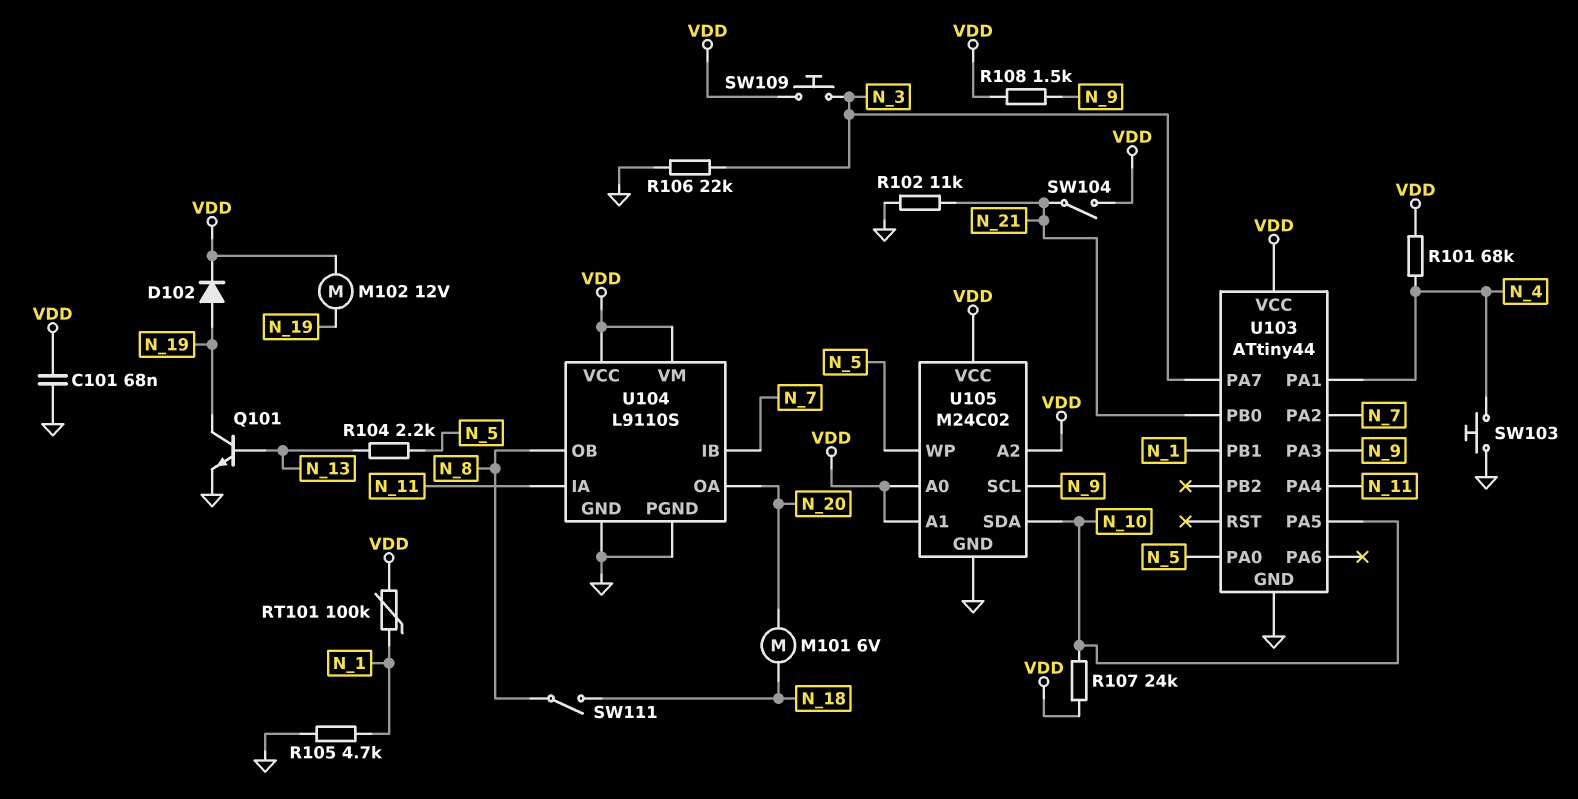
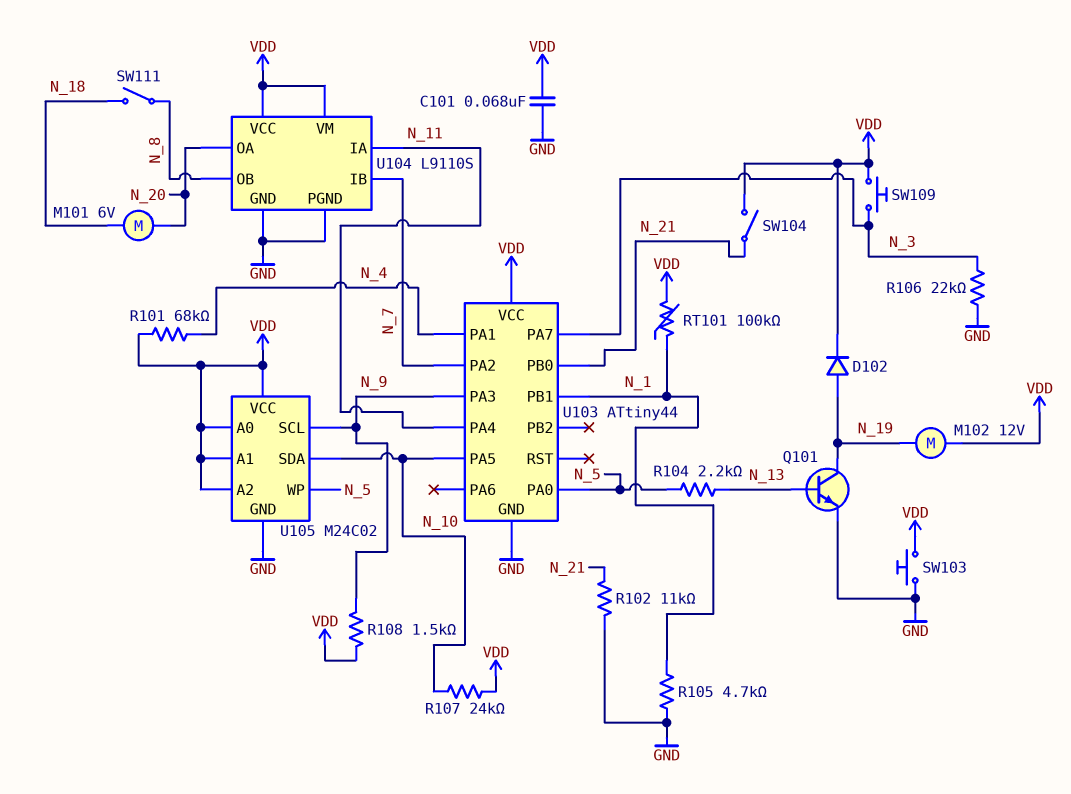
SW103: button (GND, N_4) -> button (GND, VDD)

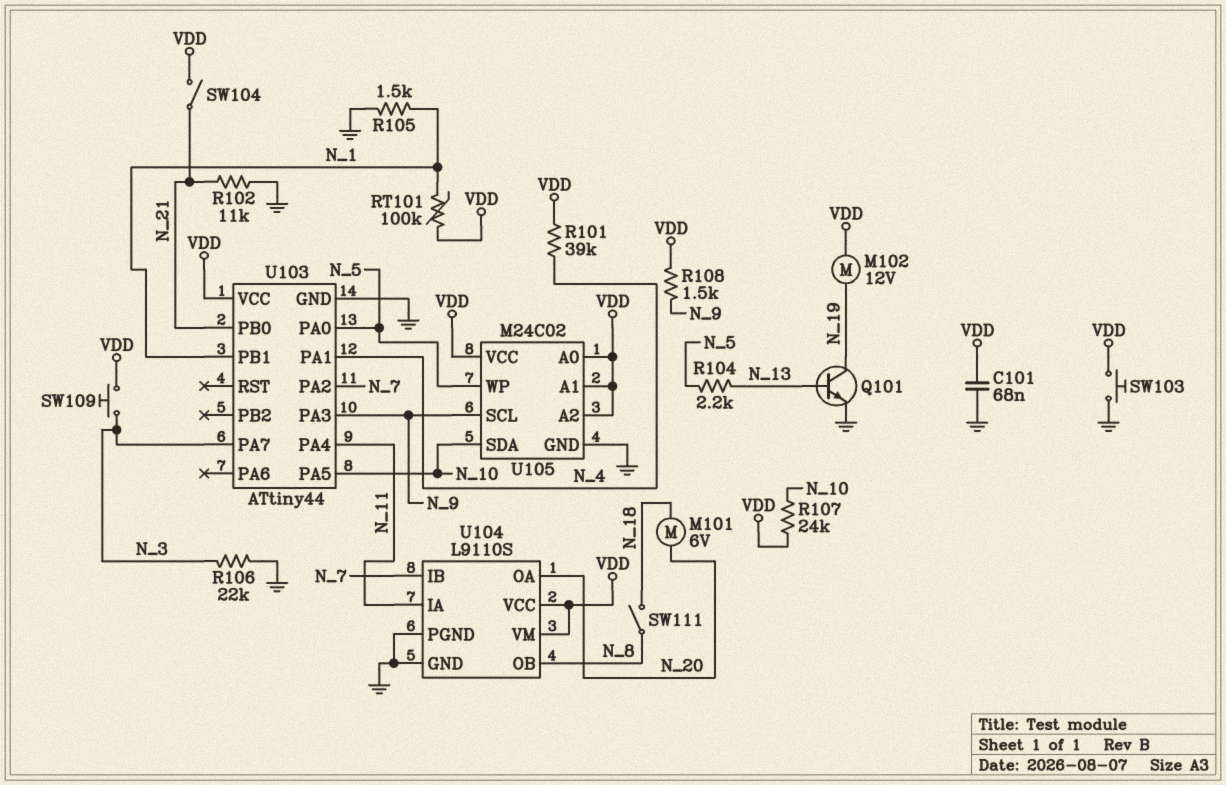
D102: diode (A N_19, K VDD) -> none
R101: 68k (N_4, VDD) -> 39k (N_4, VDD)
R105: 4.7k (GND, N_1) -> 1.5k (GND, N_1)

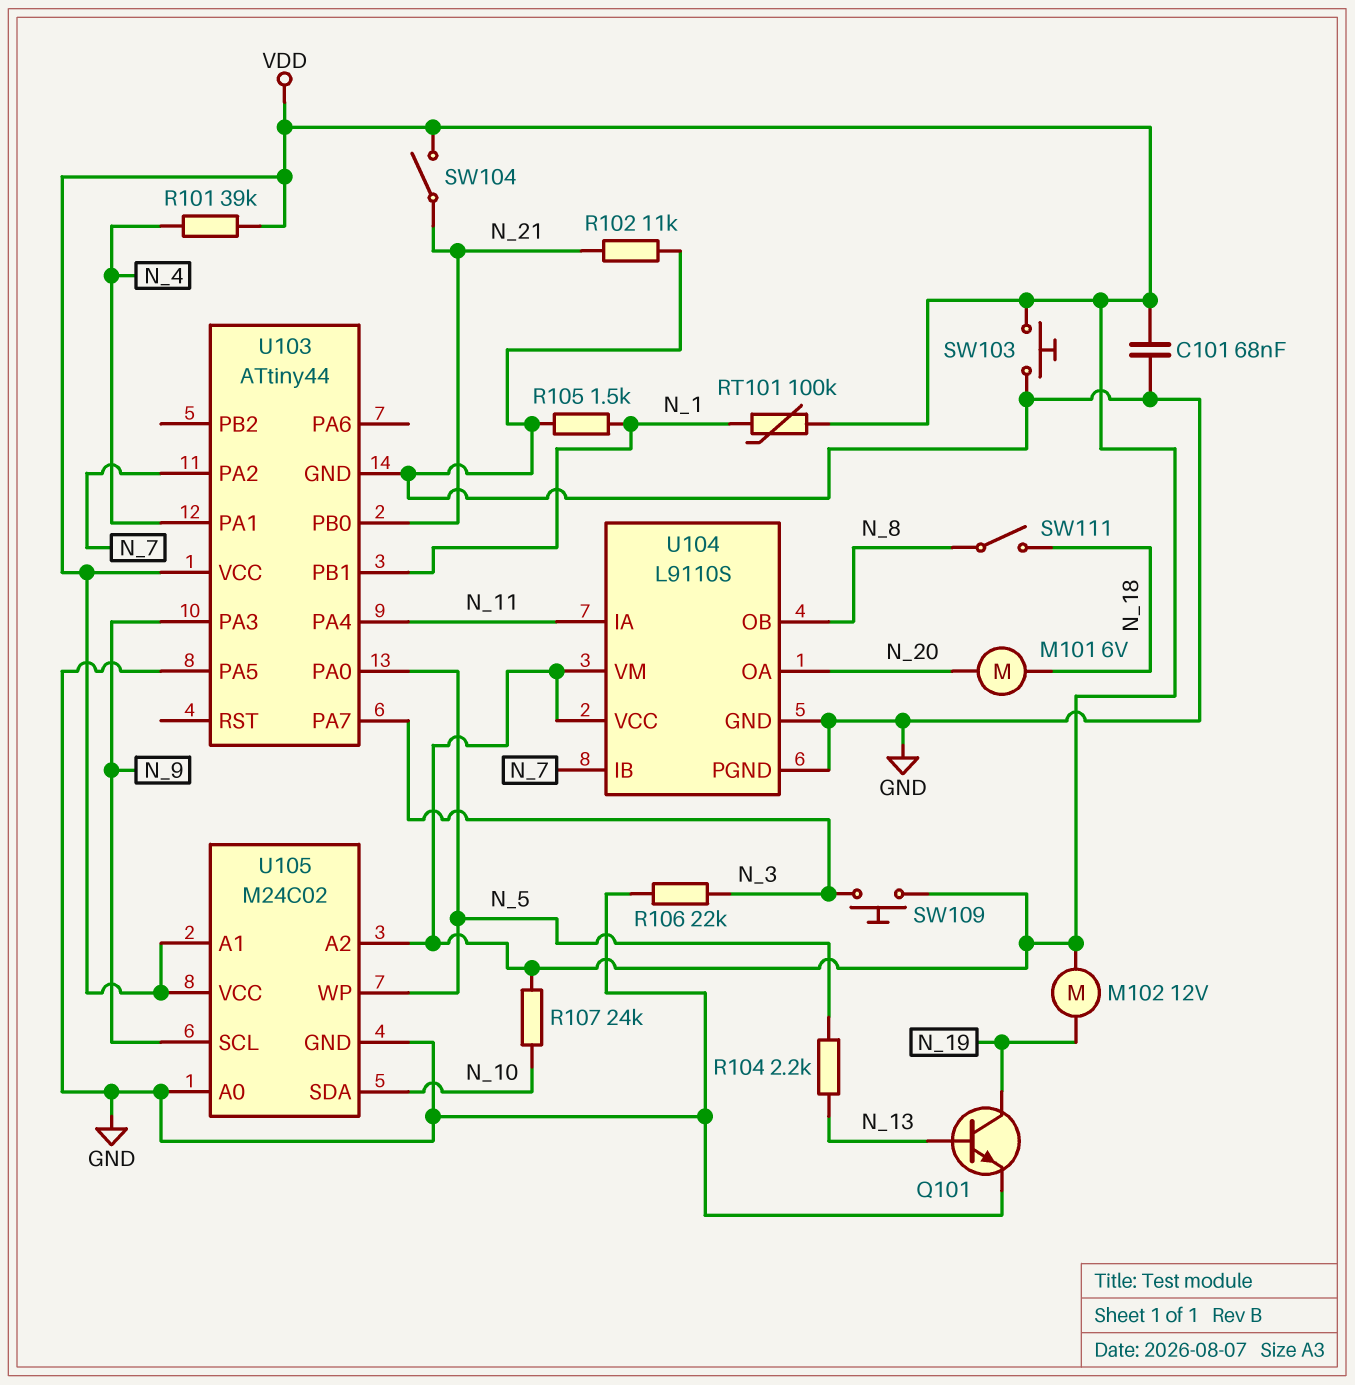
R108: 1.5k (N_9, VDD) -> none
U103 pin PA5: N_10 -> GND
U105 pin A0: VDD -> GND

